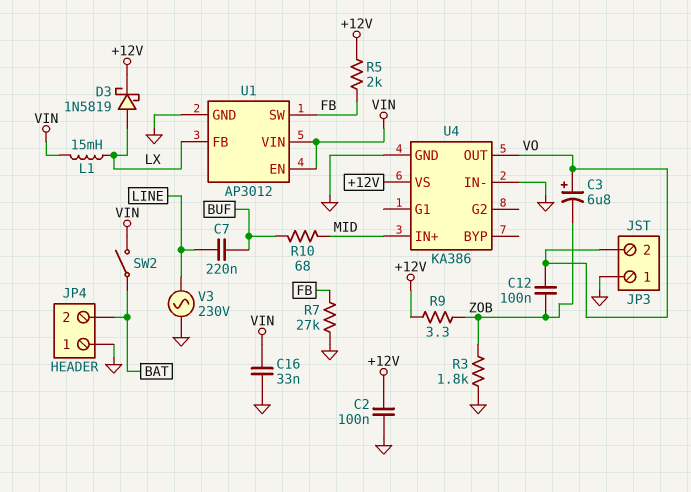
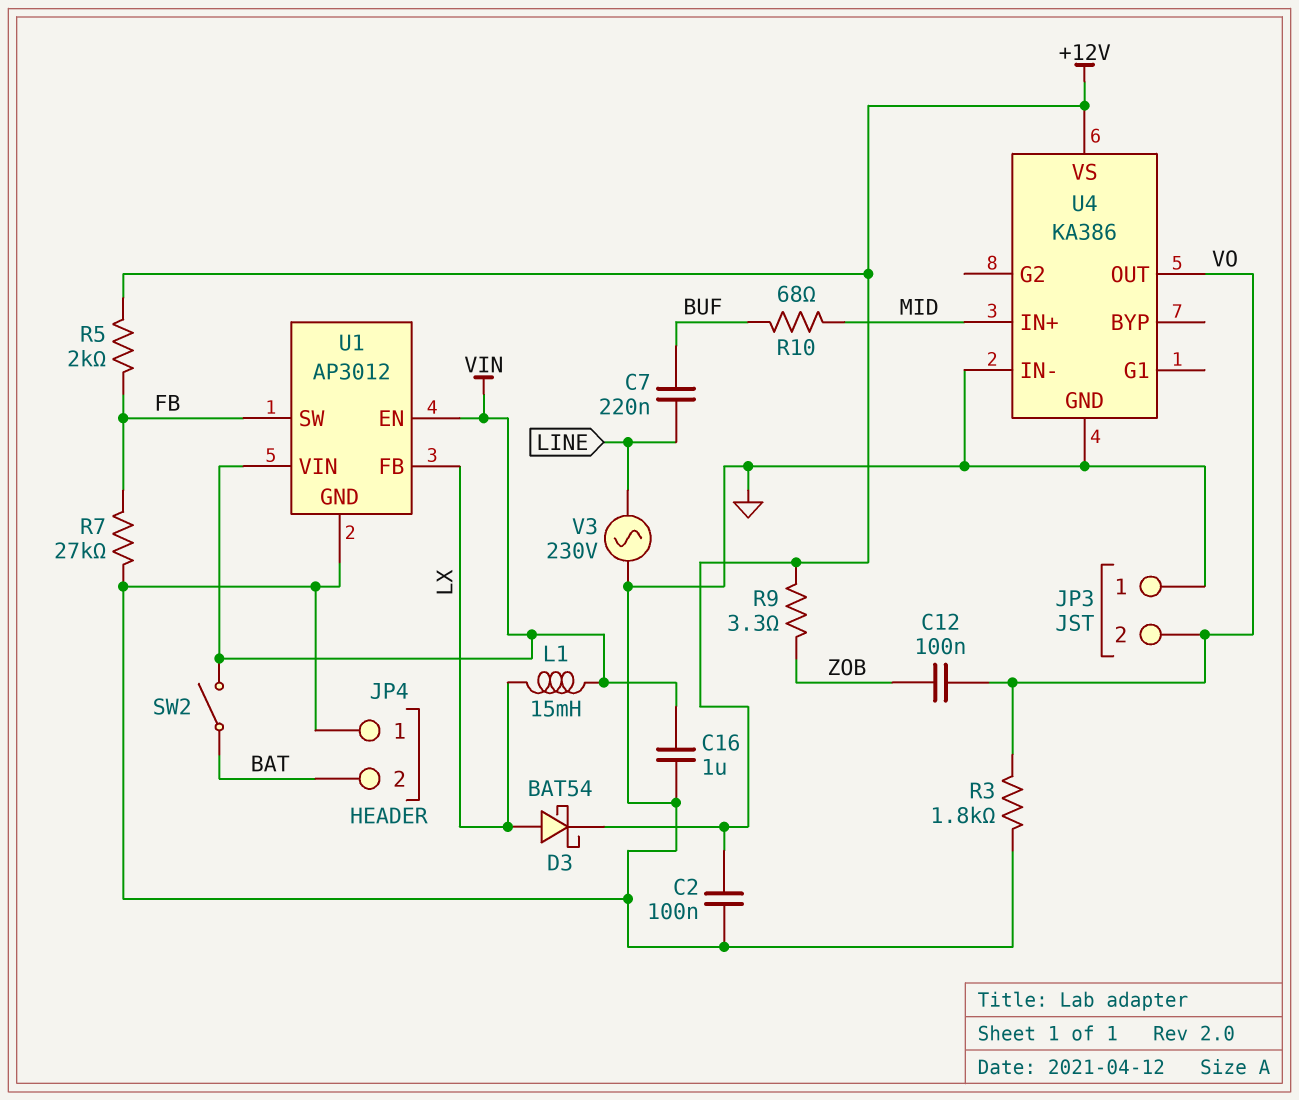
C3: 6.8uF (plus VO, minus ZOB) -> none
C16: 33nF (GND, VIN) -> 1uF (GND, VIN)
D3: schottky 1N5819 (A LX, K +12V) -> schottky BAT54 (A LX, K +12V)
R3: 1.8k (GND, ZOB) -> 1.8k (GND, VO)

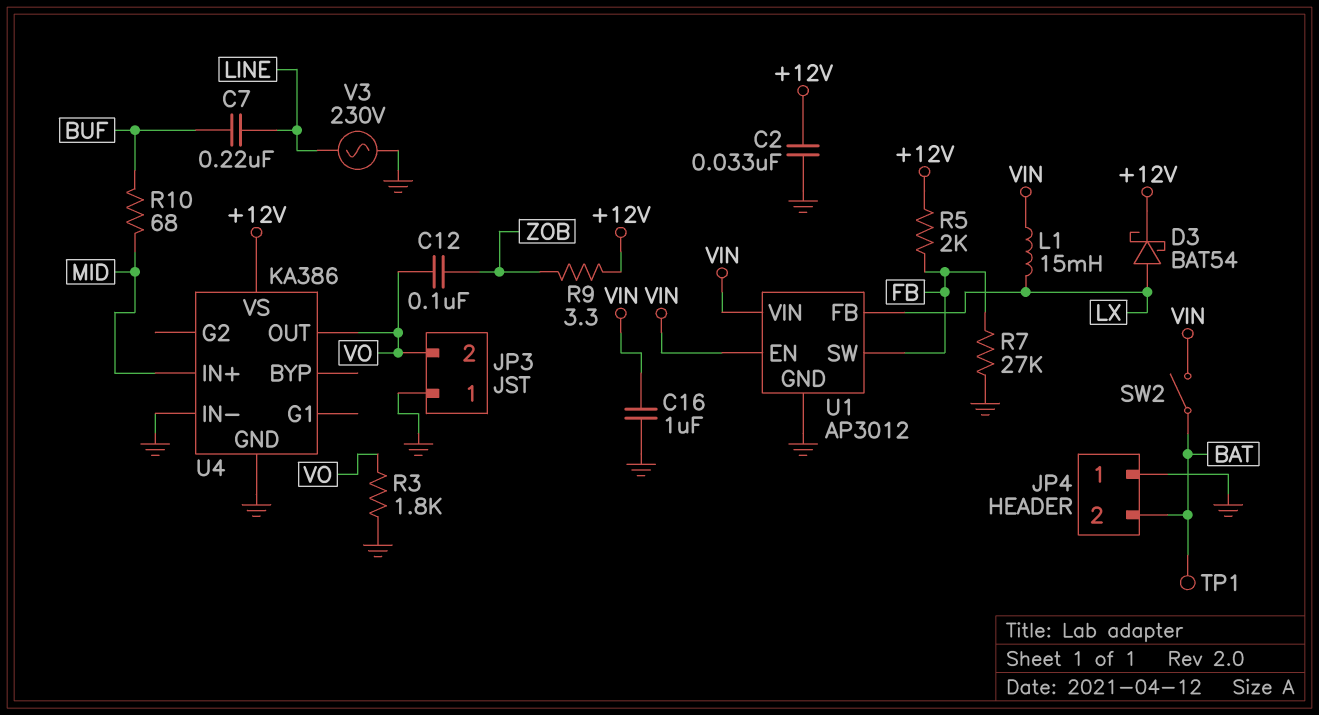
C2: 100nF (+12V, GND) -> 33nF (+12V, GND)
TP1: none -> test point (BAT)

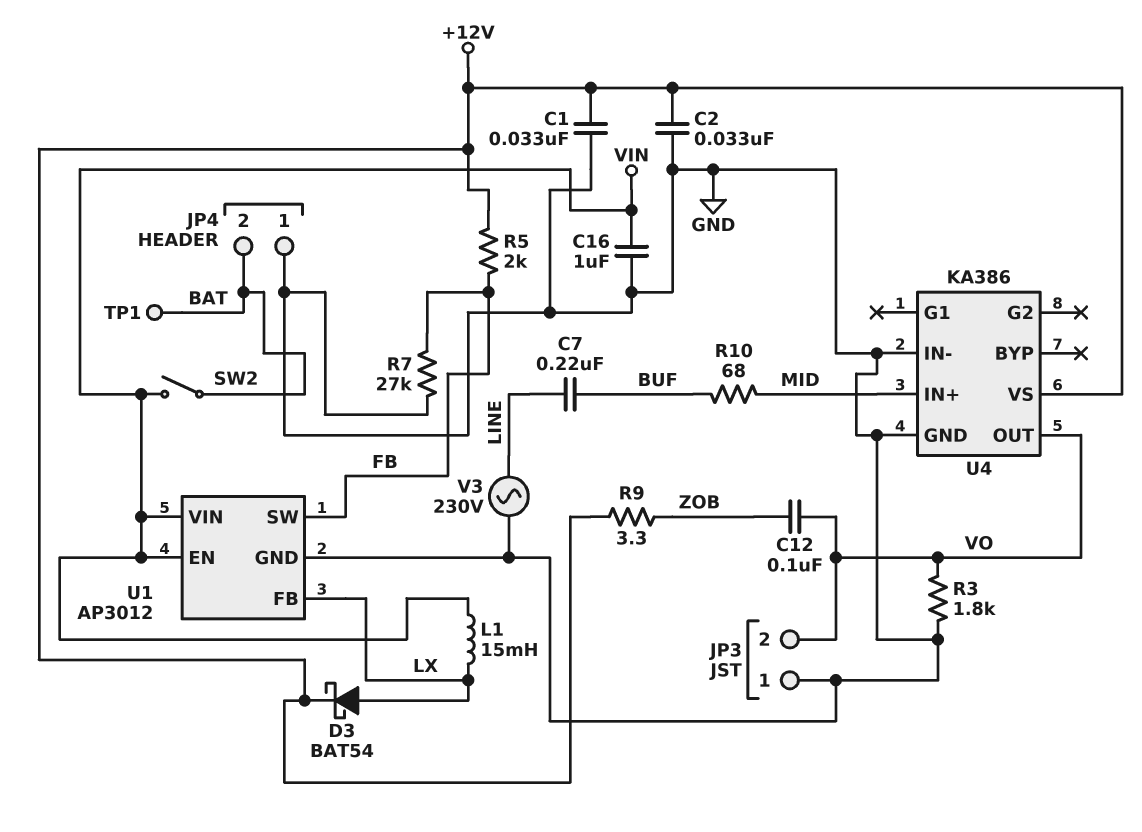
C1: none -> 33nF (+12V, GND)

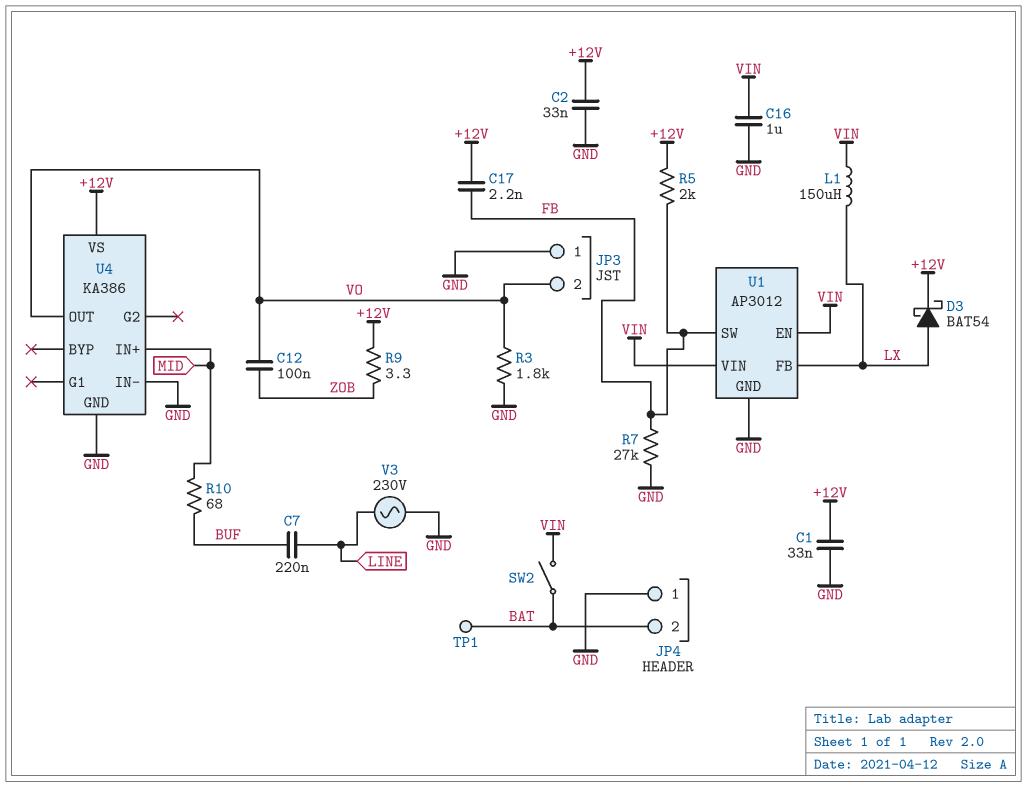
C17: none -> 2.2nF (+12V, FB)
L1: 15mH (LX, VIN) -> 150uH (LX, VIN)

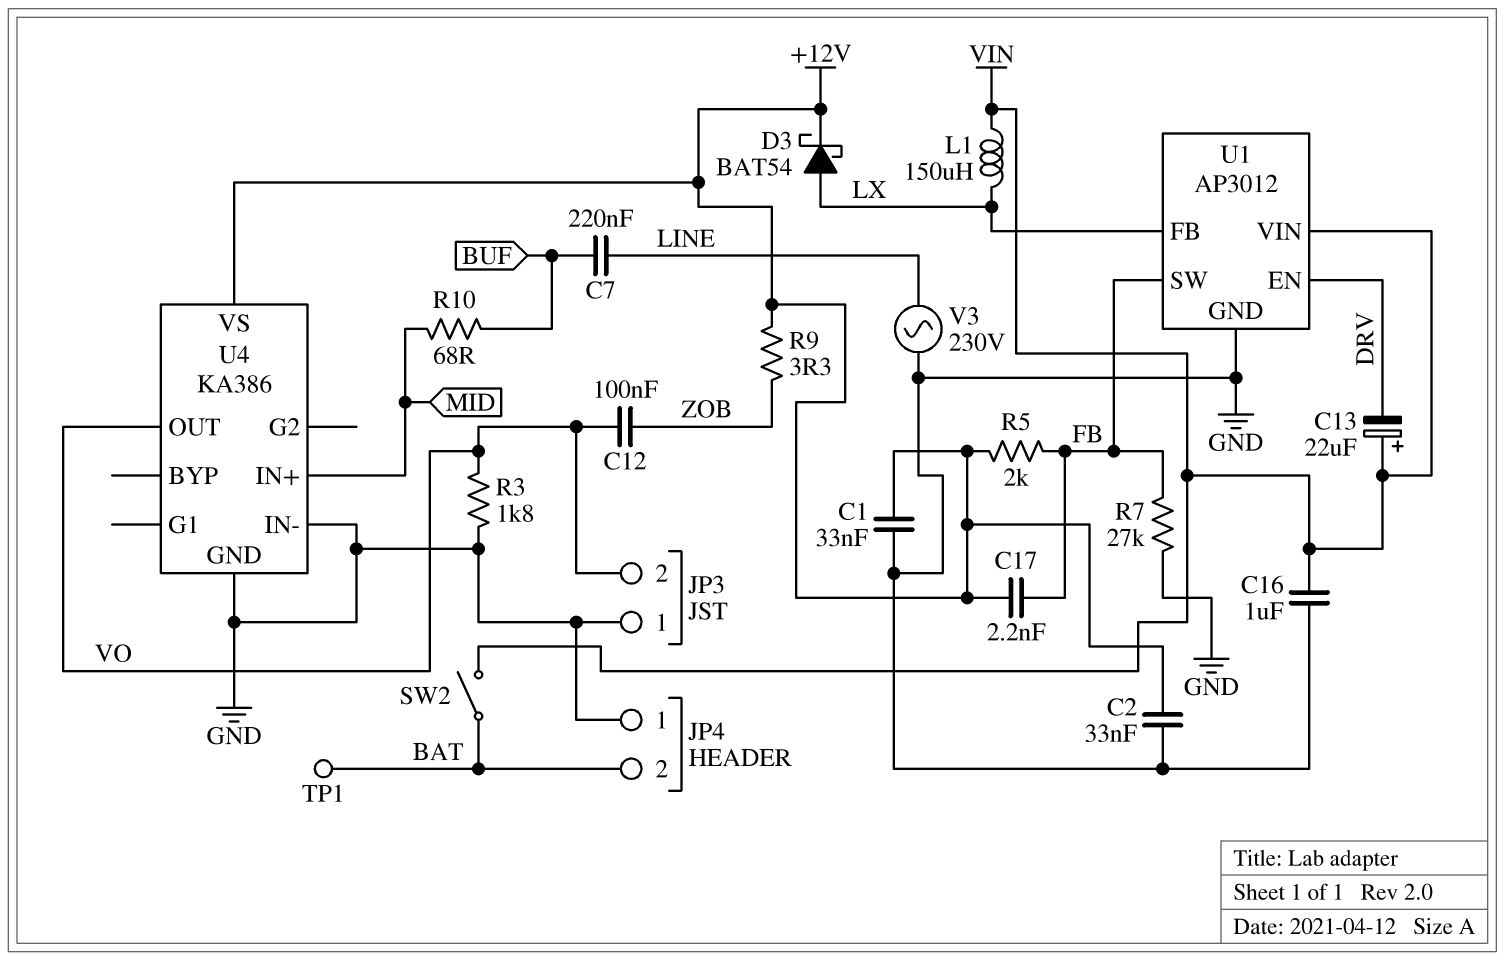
C13: none -> 22uF (plus VIN, minus DRV)
U1 pin EN: VIN -> DRV

